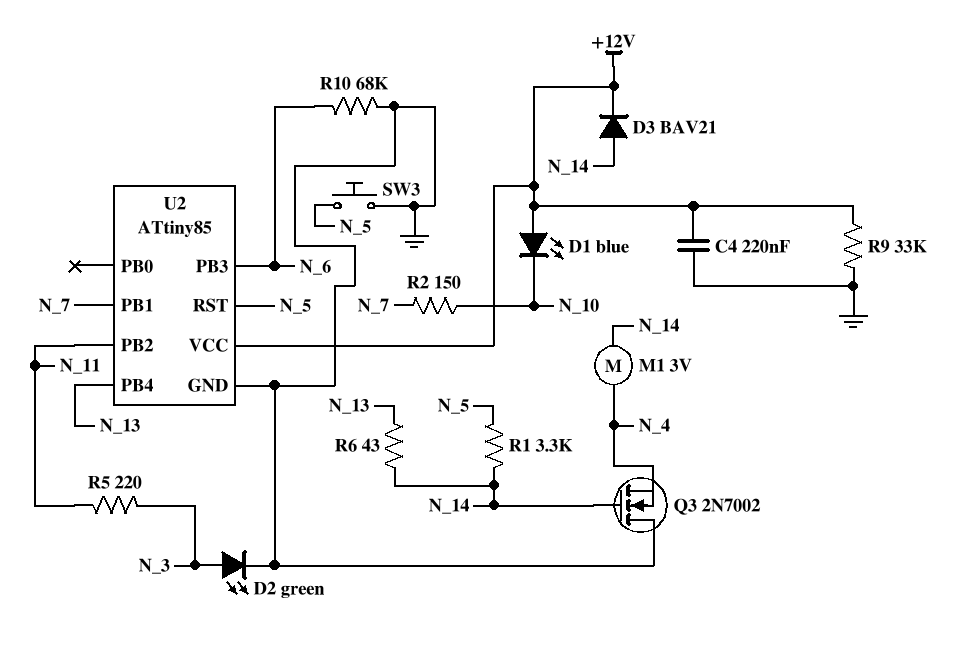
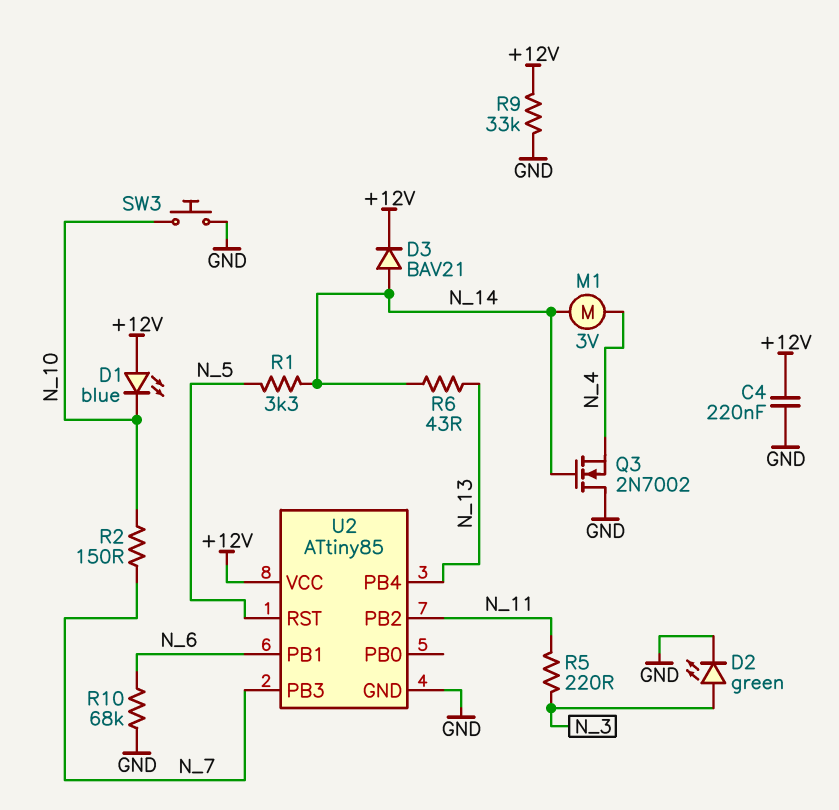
SW3: button (GND, N_5) -> button (GND, N_10)
U2 pin PB1: N_7 -> N_6
U2 pin PB3: N_6 -> N_7

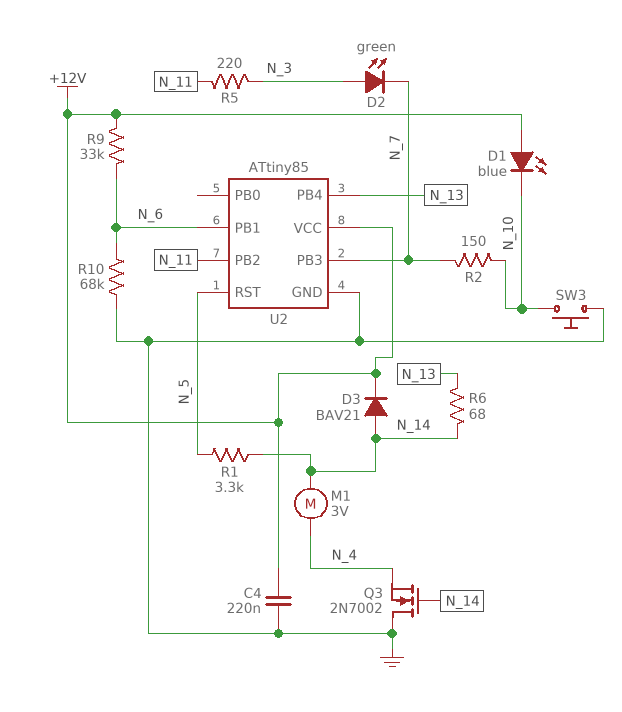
D2: LED green (A N_3, K GND) -> LED green (A N_3, K N_7)
R6: 43 (N_13, N_14) -> 68 (N_13, N_14)
R9: 33k (+12V, GND) -> 33k (+12V, N_6)

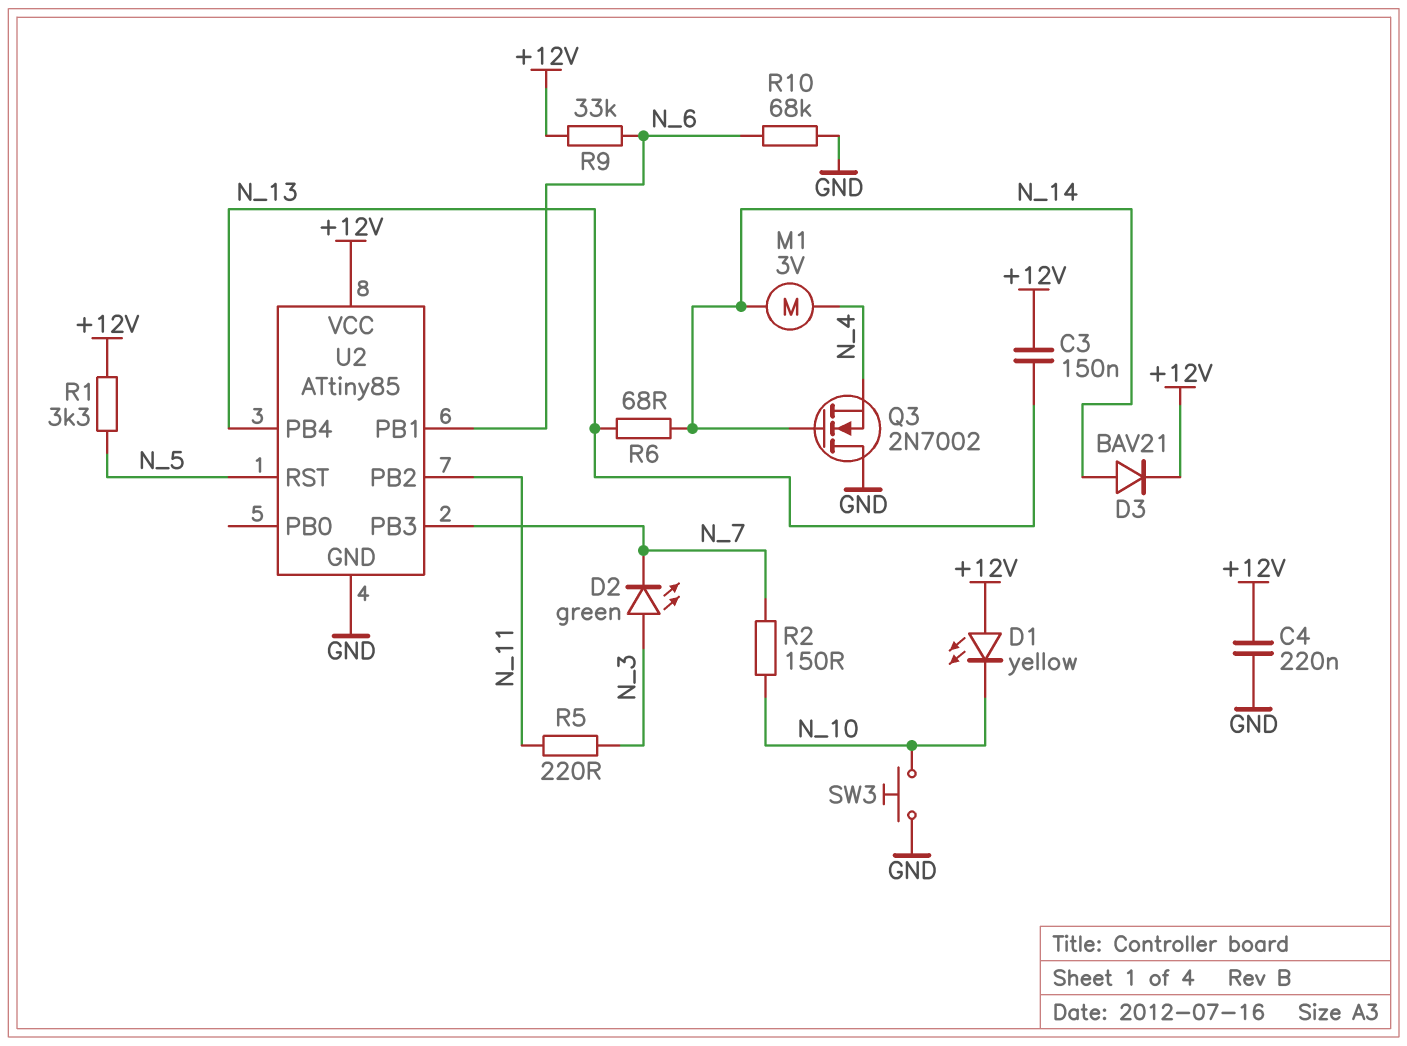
C3: none -> 150nF (+12V, N_13)
D1: LED blue (A +12V, K N_10) -> LED yellow (A +12V, K N_10)
R1: 3.3k (N_5, N_14) -> 3.3k (+12V, N_5)

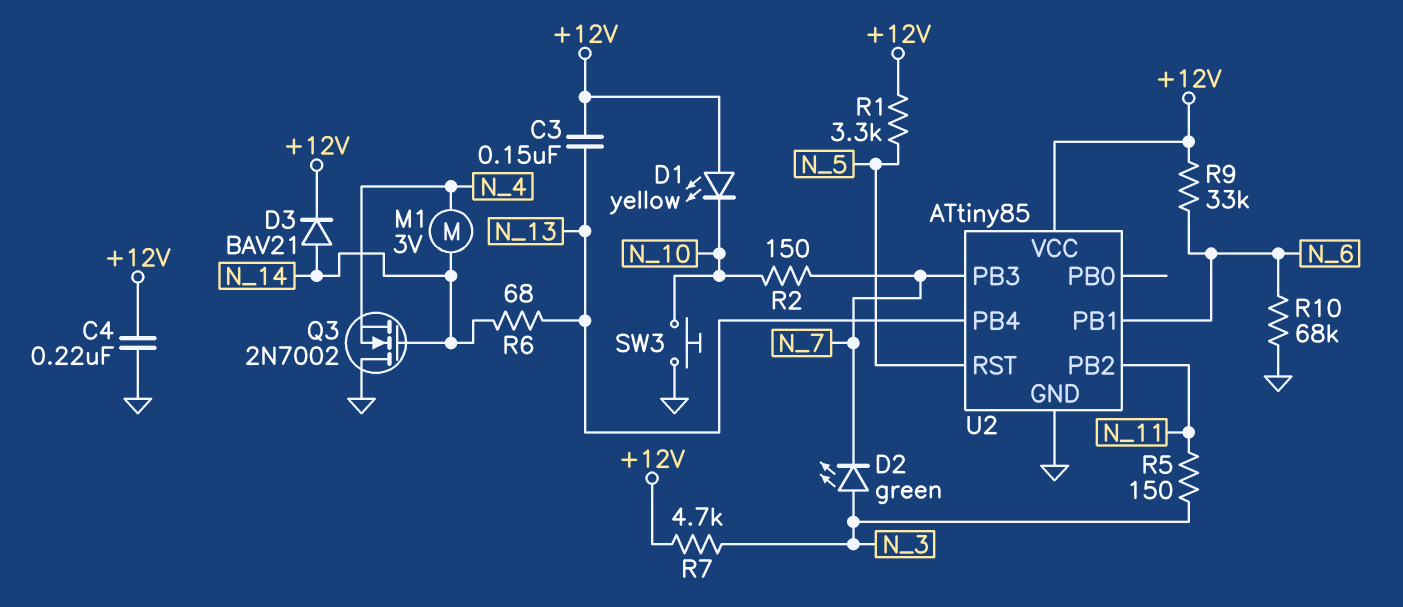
R5: 220 (N_3, N_11) -> 150 (N_3, N_11)
R7: none -> 4.7k (+12V, N_3)

